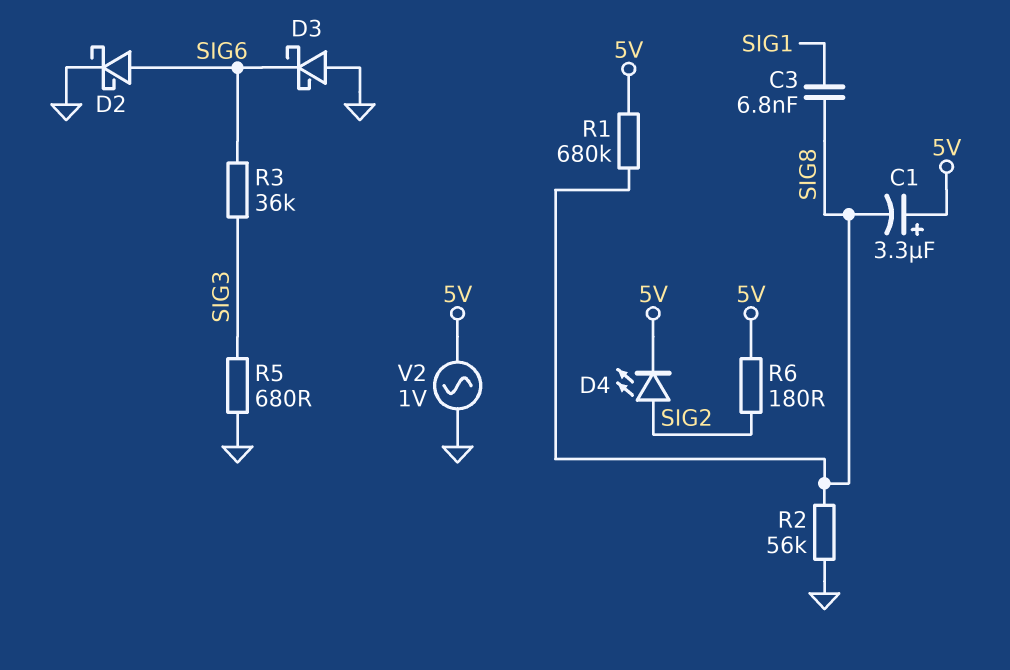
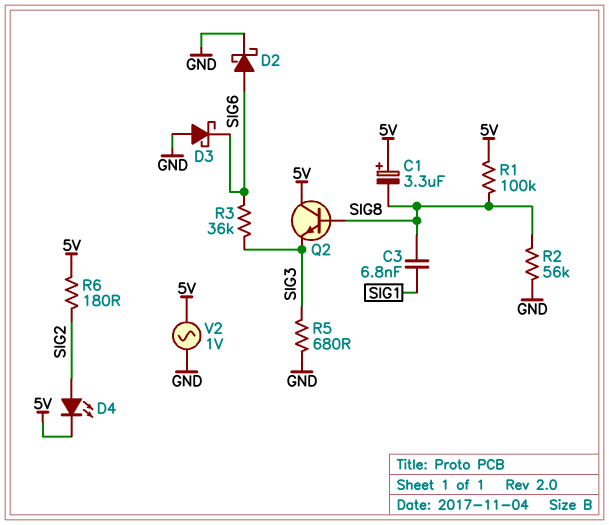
Q2: none -> NPN (B SIG8, C 5V, E SIG3)
R1: 680k (5V, SIG8) -> 100k (5V, SIG8)

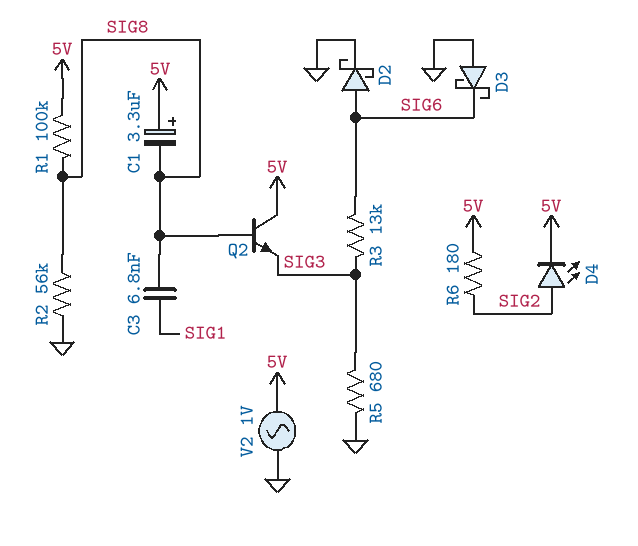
R3: 36k (SIG3, SIG6) -> 13k (SIG3, SIG6)

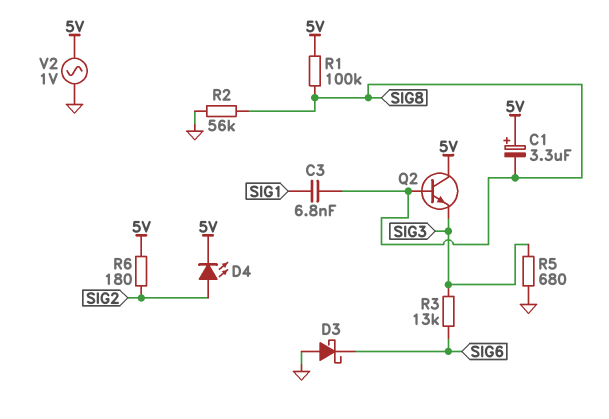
D2: schottky (A SIG6, K GND) -> none

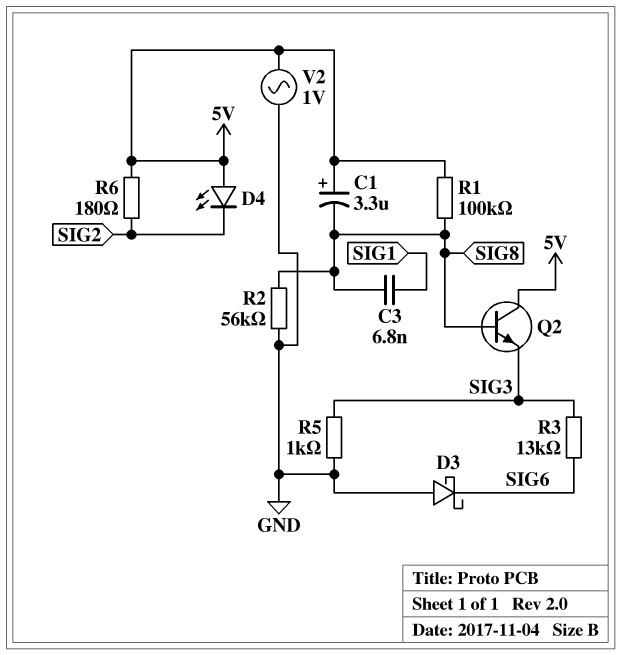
D4: LED (A SIG2, K 5V) -> LED (A 5V, K SIG2)
R5: 680 (GND, SIG3) -> 1k (GND, SIG3)

